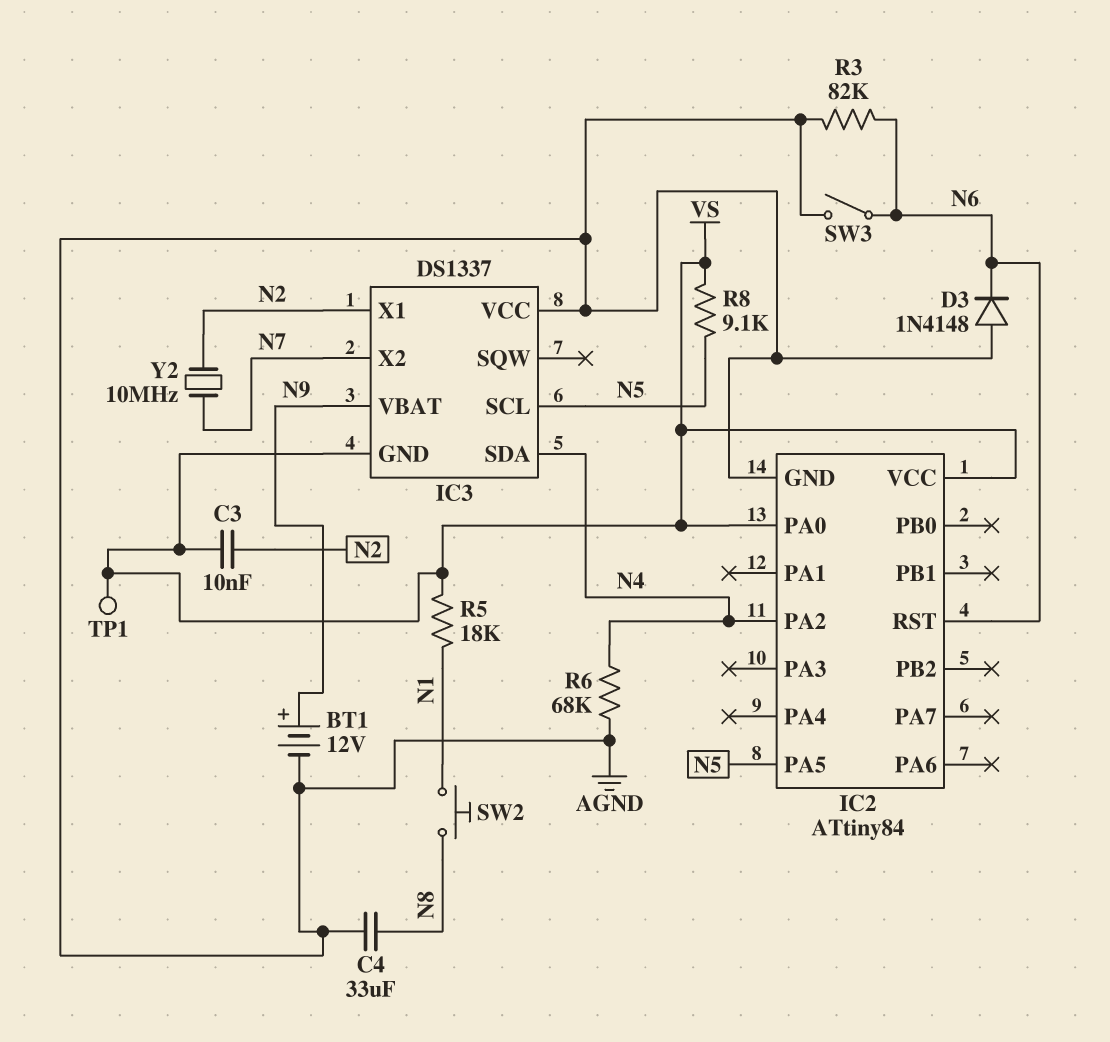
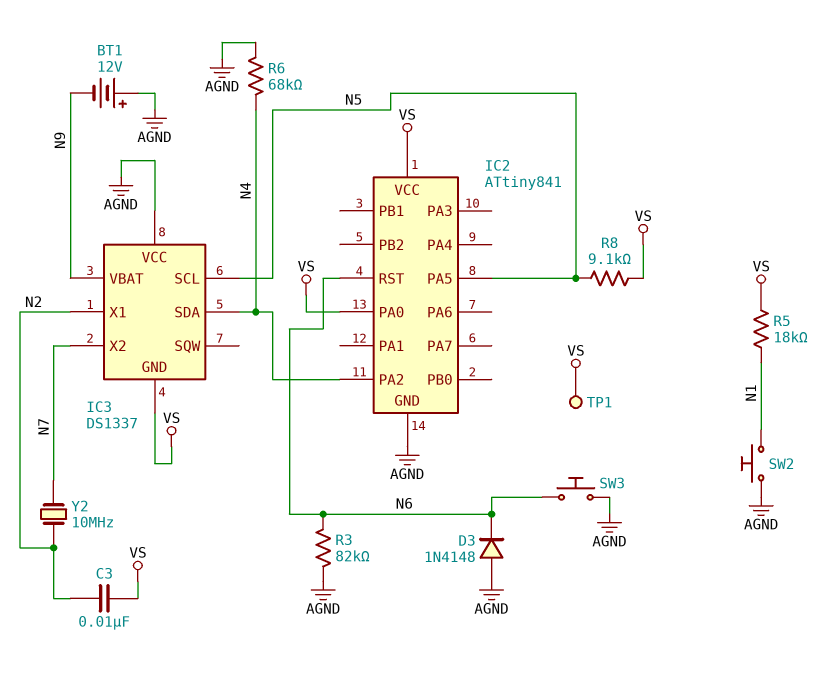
BT1: 12V (plus N9, minus AGND) -> 12V (plus AGND, minus N9)
C4: 33uF (AGND, N8) -> none
IC2: ATtiny84 -> ATtiny841
SW2: button (N1, N8) -> button (AGND, N1)
SW3: switch (AGND, N6) -> button (AGND, N6)

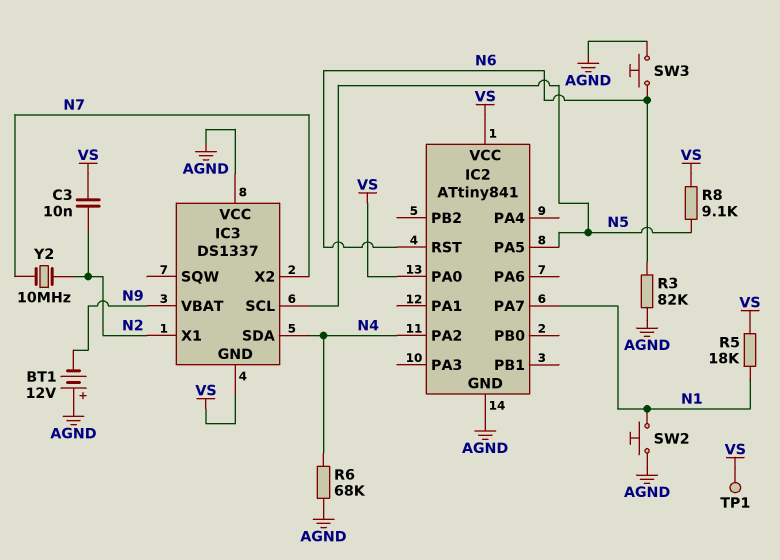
D3: diode 1N4148 (A AGND, K N6) -> none
IC2 pin PA7: none -> N1

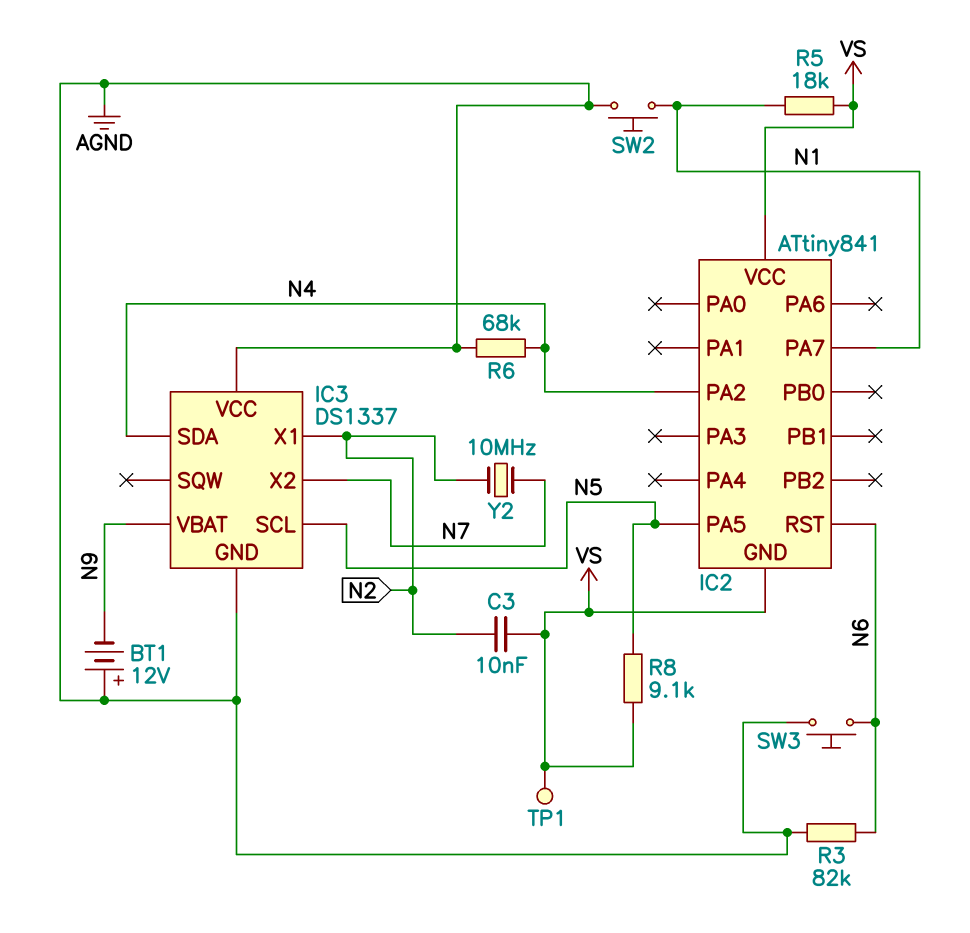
IC2 pin GND: AGND -> VS
IC2 pin PA0: VS -> none
IC3 pin GND: VS -> AGND

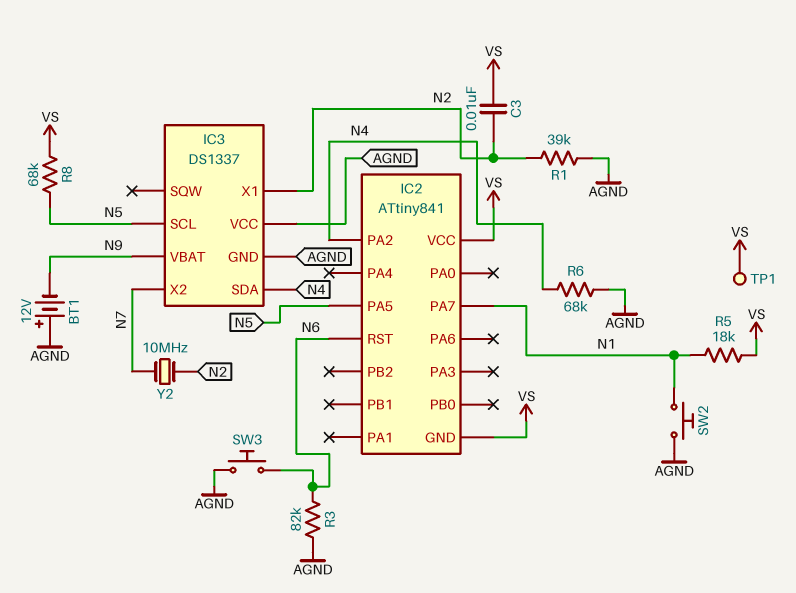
R1: none -> 39k (AGND, N2)
R8: 9.1k (N5, VS) -> 68k (N5, VS)

